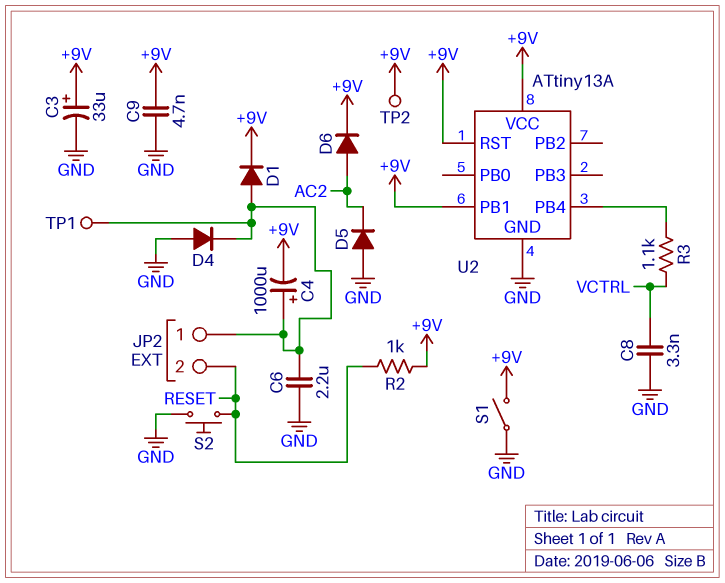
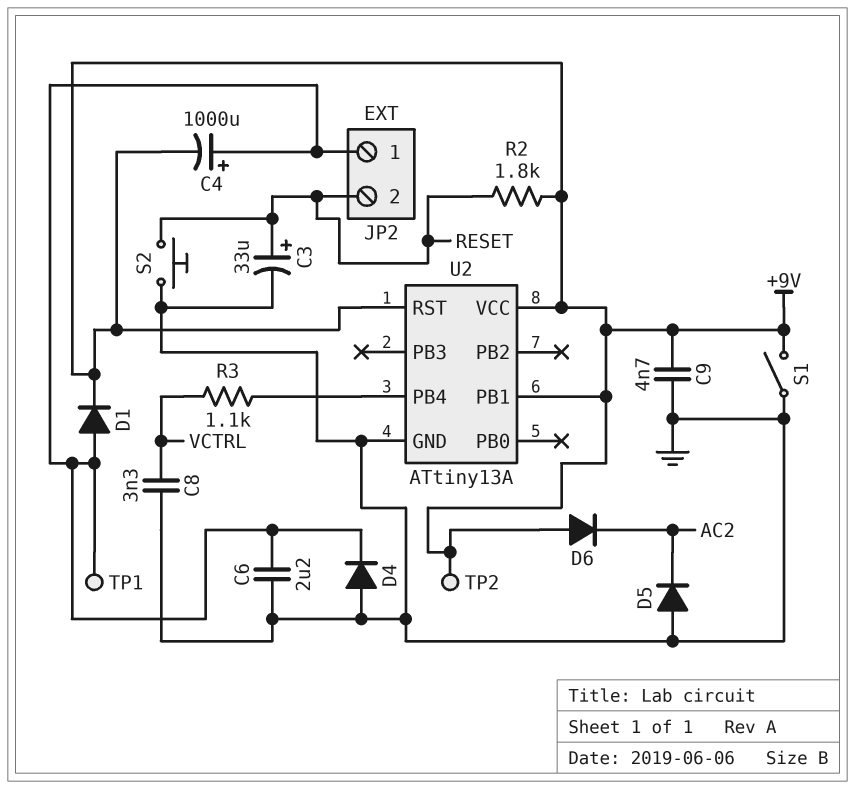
C3: 33uF (plus +9V, minus GND) -> 33uF (plus RESET, minus GND)
D6: diode (A AC2, K +9V) -> diode (A +9V, K AC2)
R2: 1k (+9V, RESET) -> 1.8k (+9V, RESET)

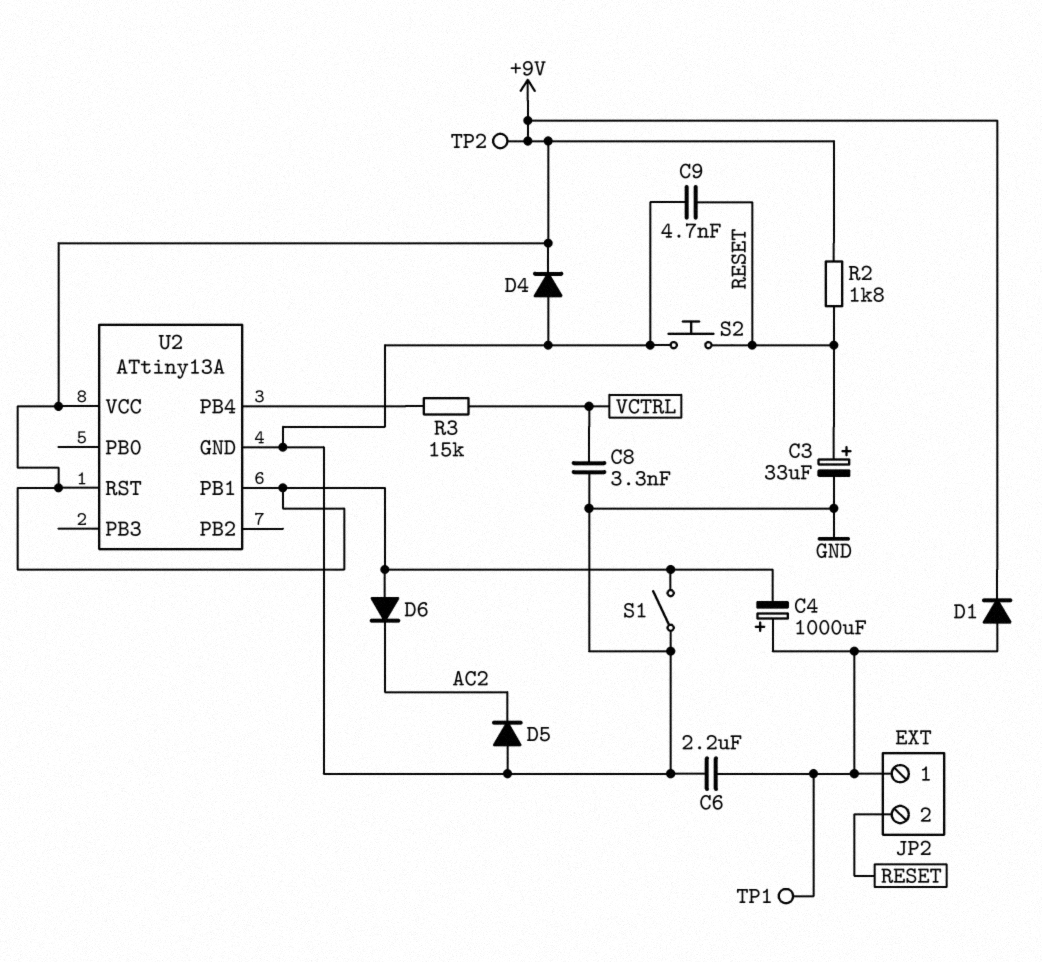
C9: 4.7nF (+9V, GND) -> 4.7nF (GND, RESET)
D4: diode (A GND, K JP2/1) -> diode (A GND, K +9V)
R3: 1.1k (U2/PB4, VCTRL) -> 15k (U2/PB4, VCTRL)

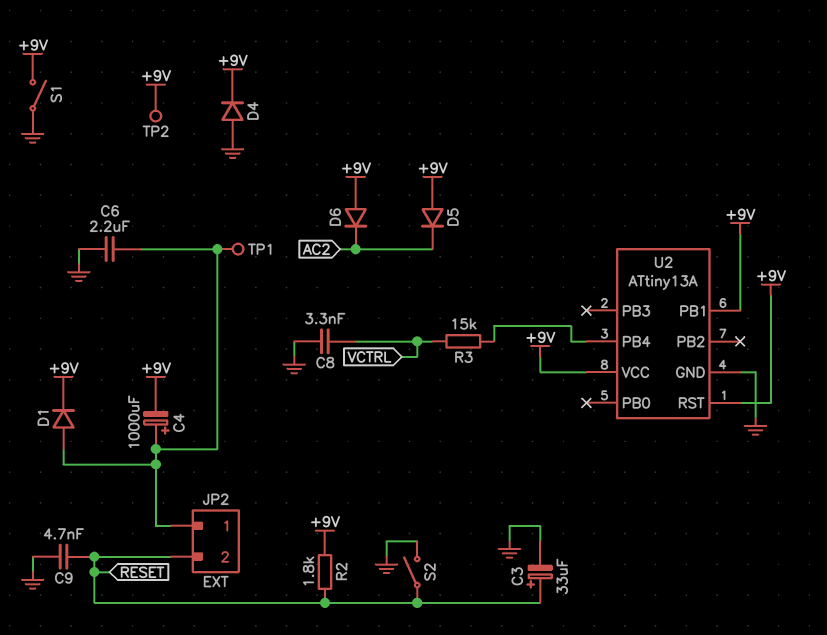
D5: diode (A GND, K AC2) -> diode (A +9V, K AC2)
S2: button (GND, RESET) -> switch (GND, RESET)

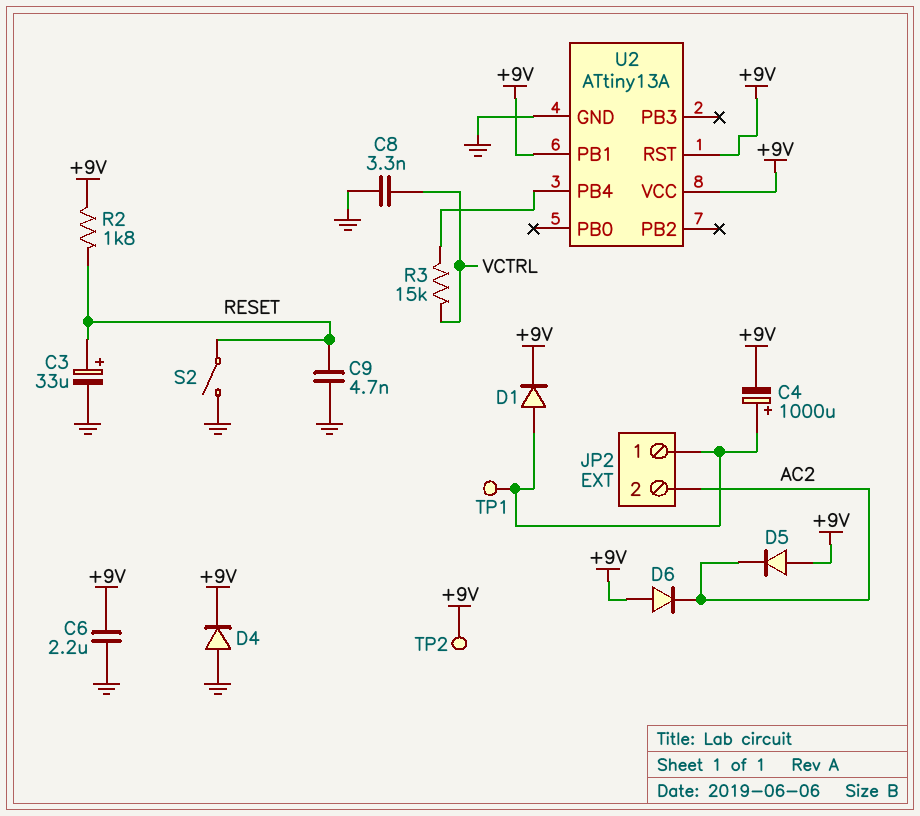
C6: 2.2uF (GND, JP2/1) -> 2.2uF (+9V, GND)
JP2 pin 2: RESET -> AC2
S1: switch (+9V, GND) -> none

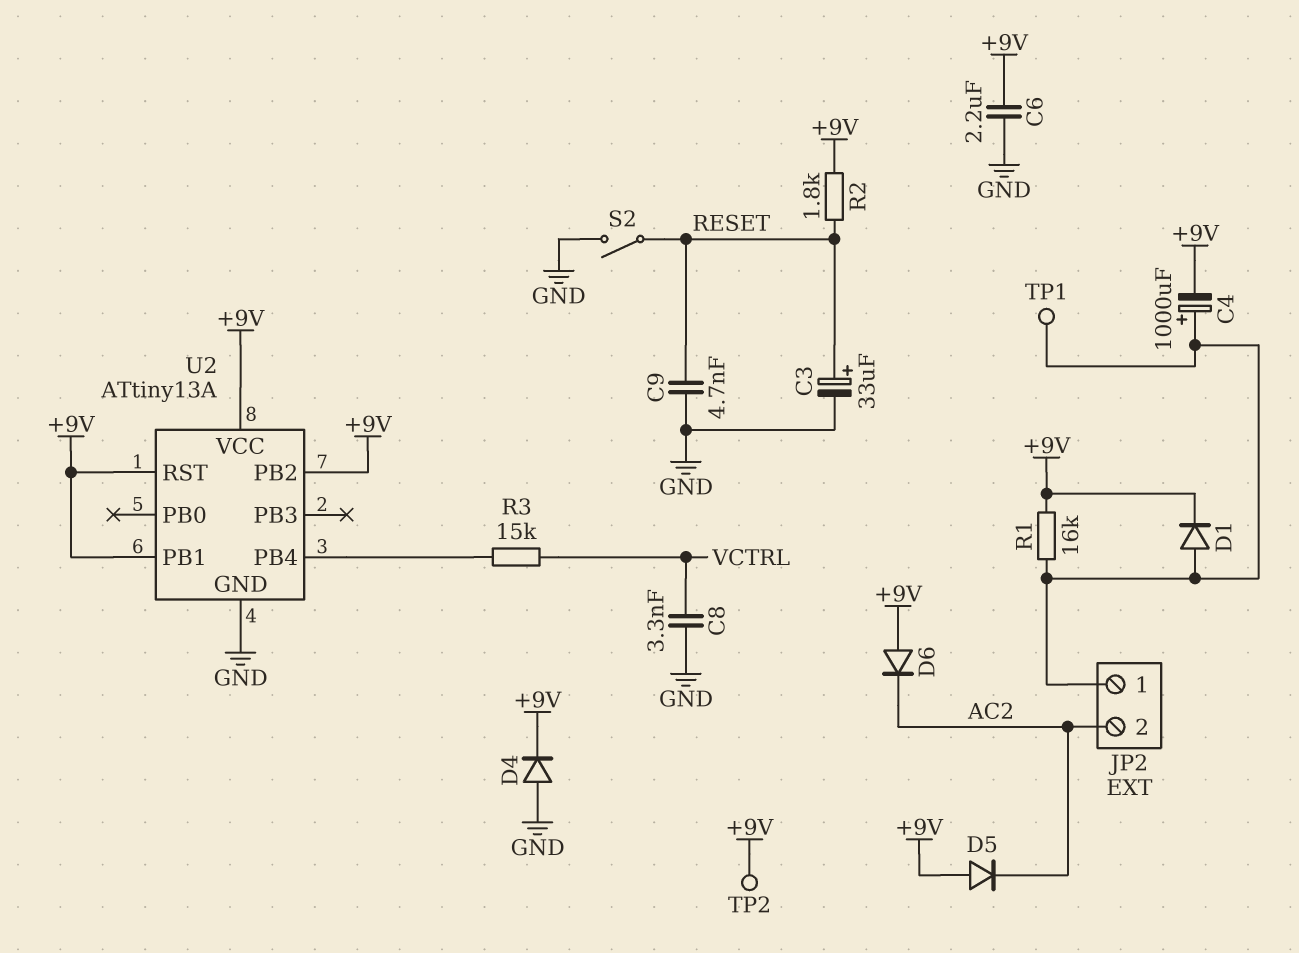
R1: none -> 16k (+9V, JP2/1)
U2 pin PB2: none -> +9V

